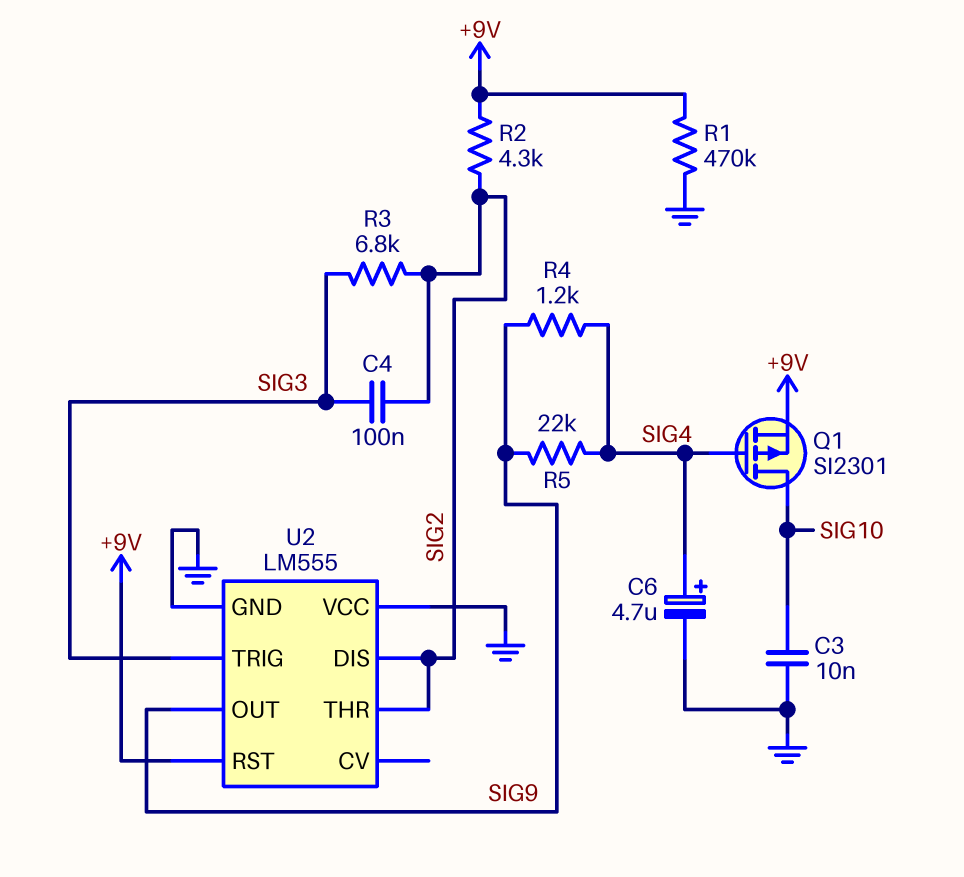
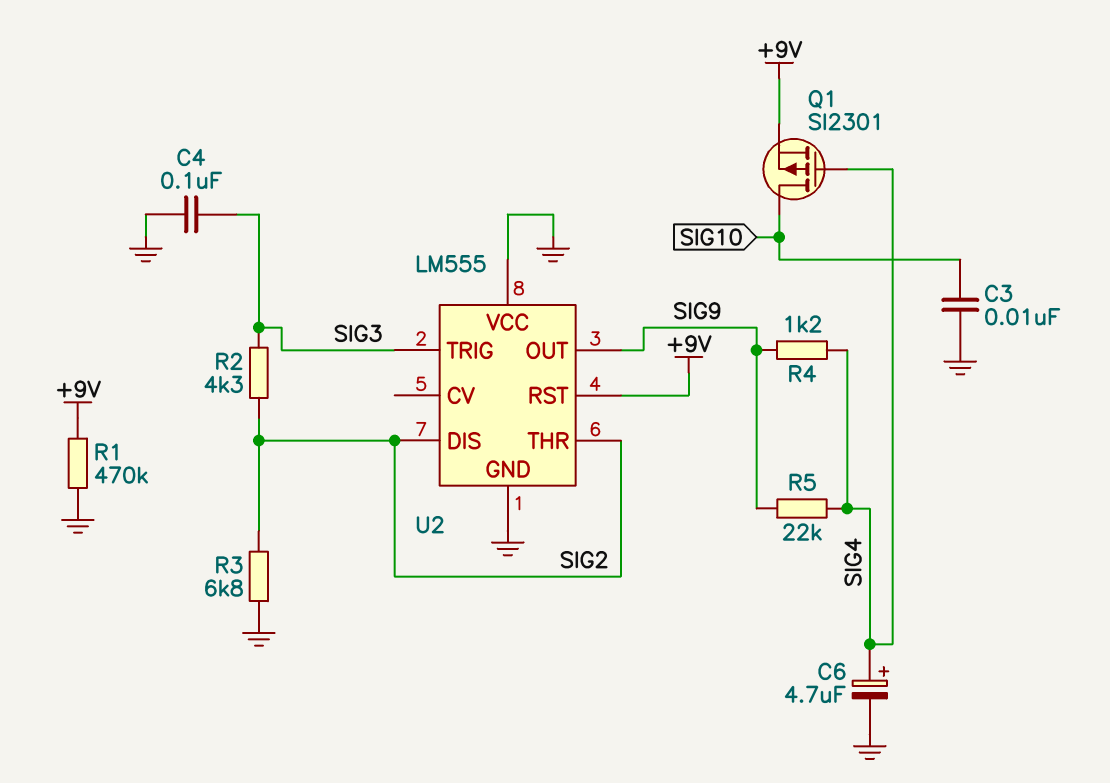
C4: 100nF (SIG2, SIG3) -> 100nF (GND, SIG3)
R2: 4.3k (+9V, SIG2) -> 4.3k (SIG2, SIG3)
R3: 6.8k (SIG2, SIG3) -> 6.8k (GND, SIG2)

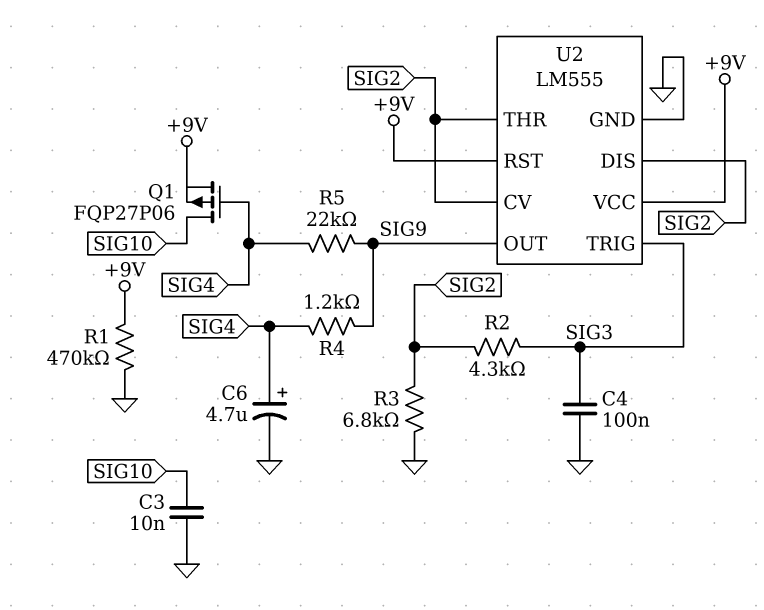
Q1: PMOS SI2301 (G SIG4, D SIG10, S +9V) -> PMOS FQP27P06 (G SIG4, D SIG10, S +9V)
U2 pin CV: none -> SIG2
U2 pin VCC: GND -> +9V

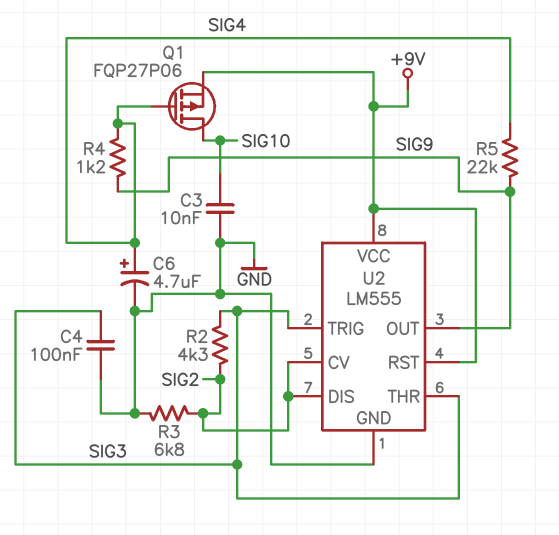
R1: 470k (+9V, GND) -> none
U2 pin THR: SIG2 -> SIG3

